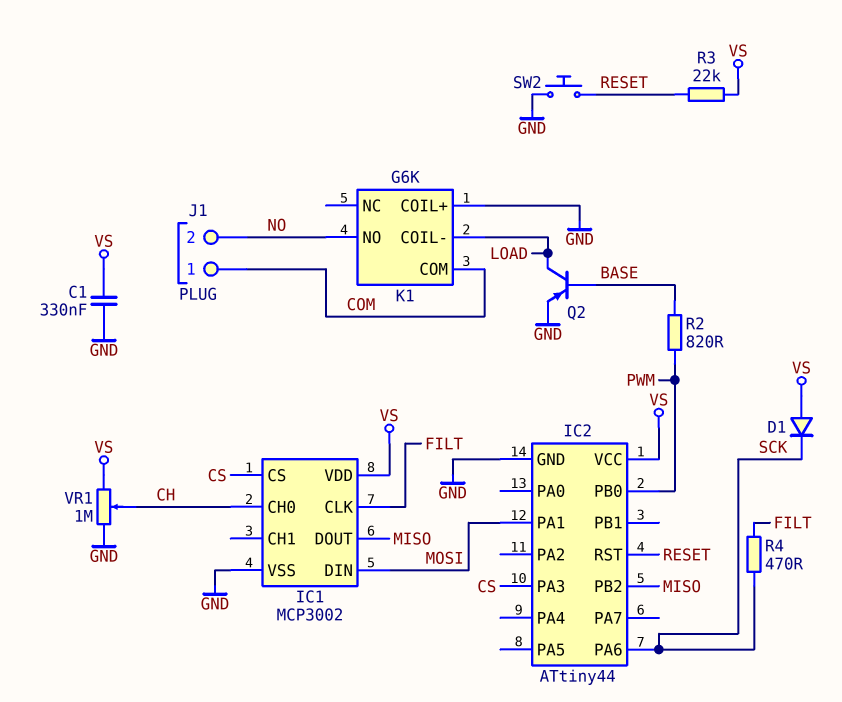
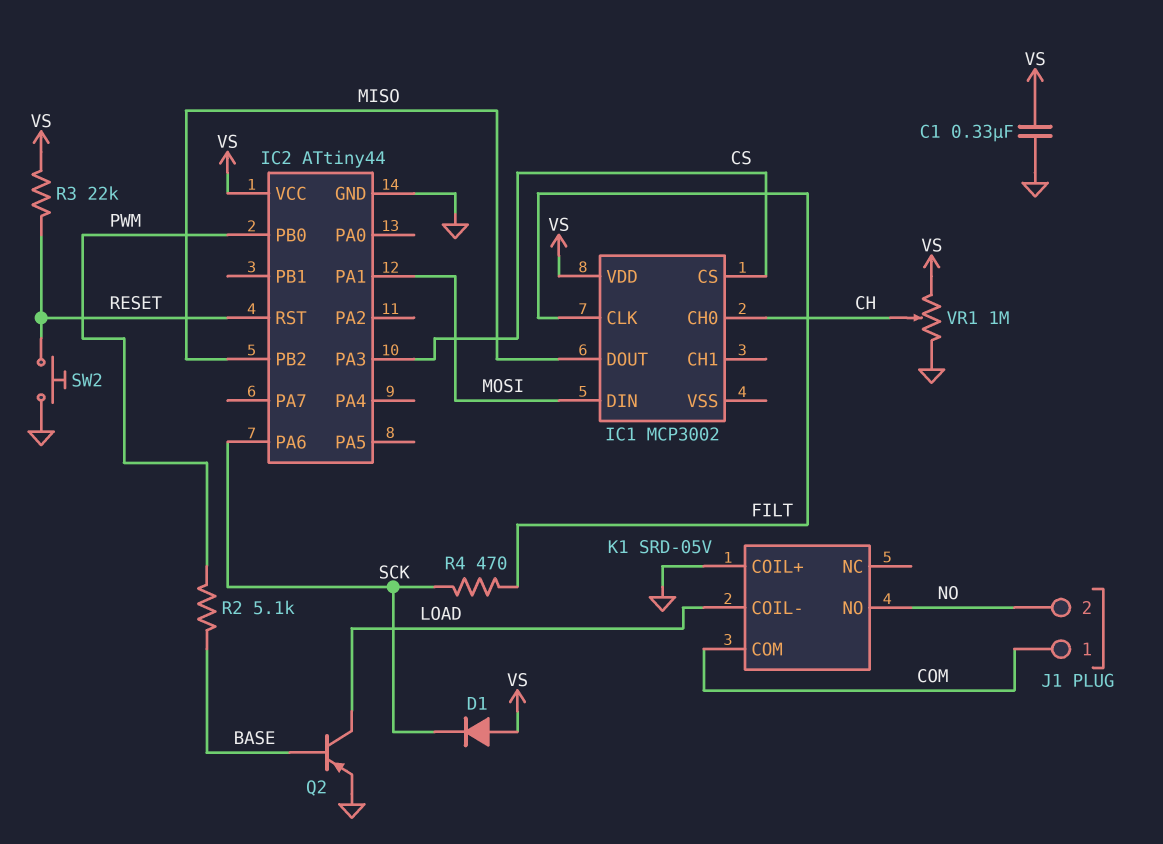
IC1 pin VSS: GND -> none
K1: G6K -> SRD-05V
R2: 820 (BASE, PWM) -> 5.1k (BASE, PWM)

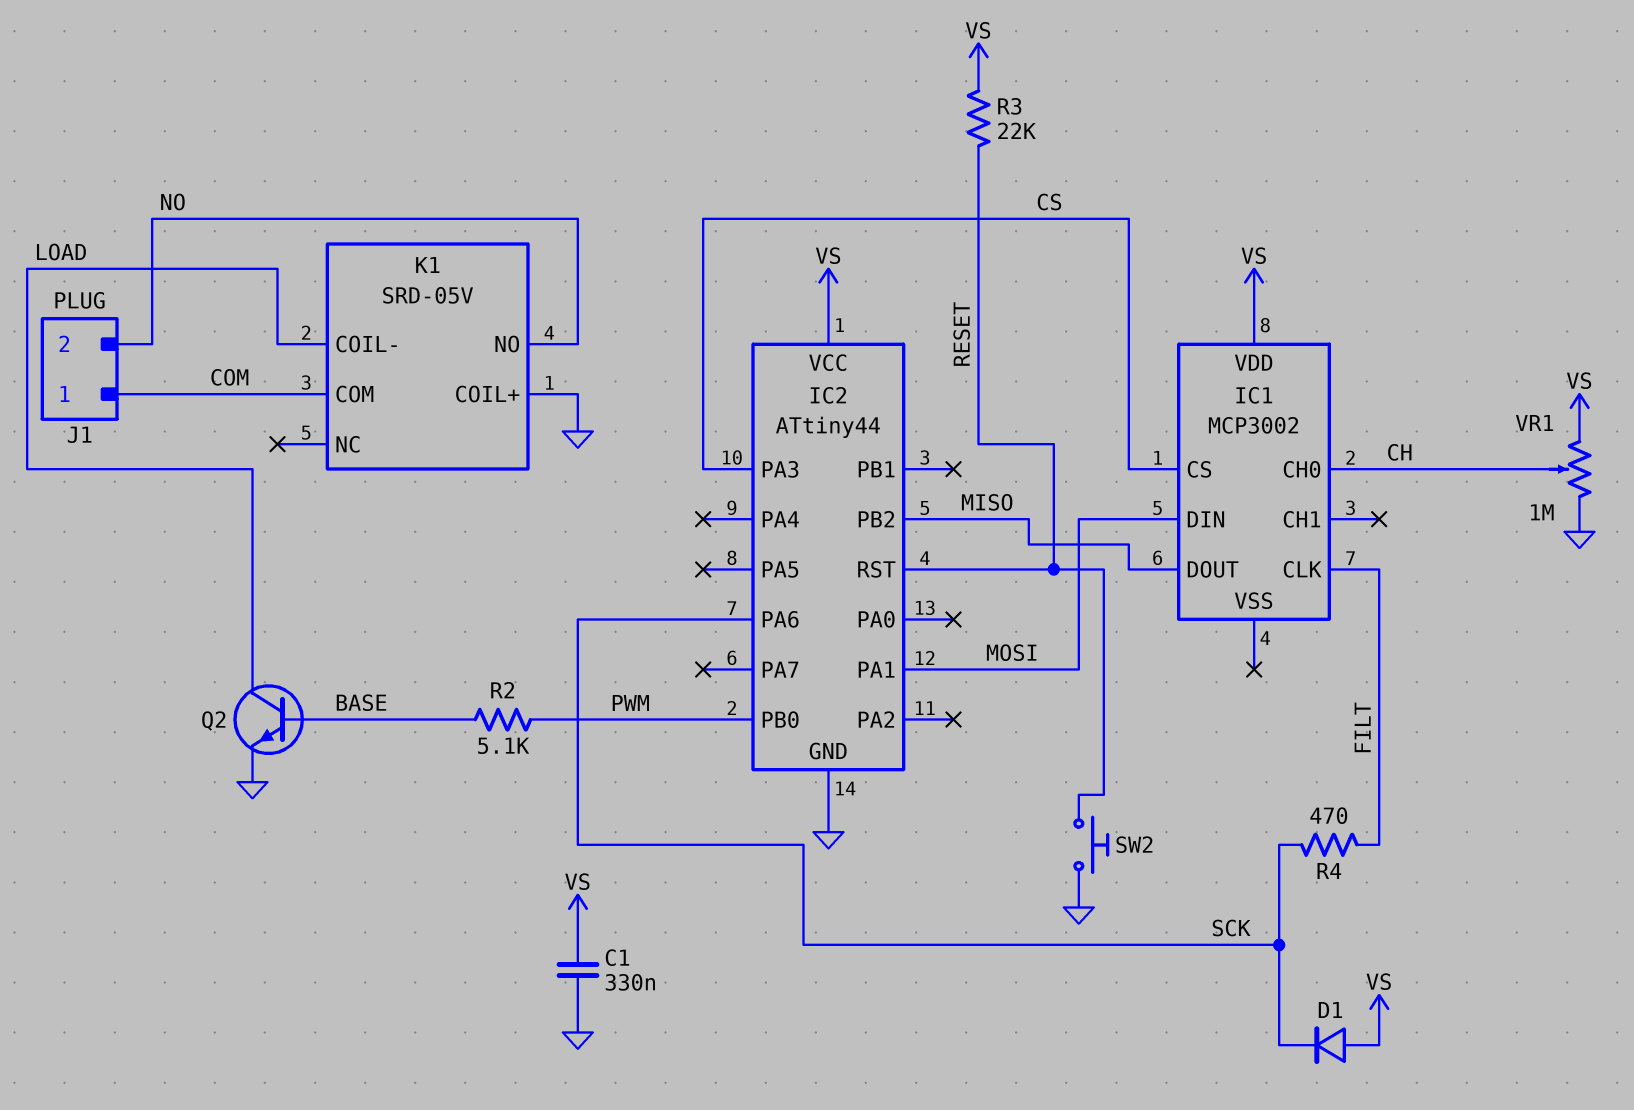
Q2: PNP (B BASE, C LOAD, E GND) -> NPN (B BASE, C LOAD, E GND)

